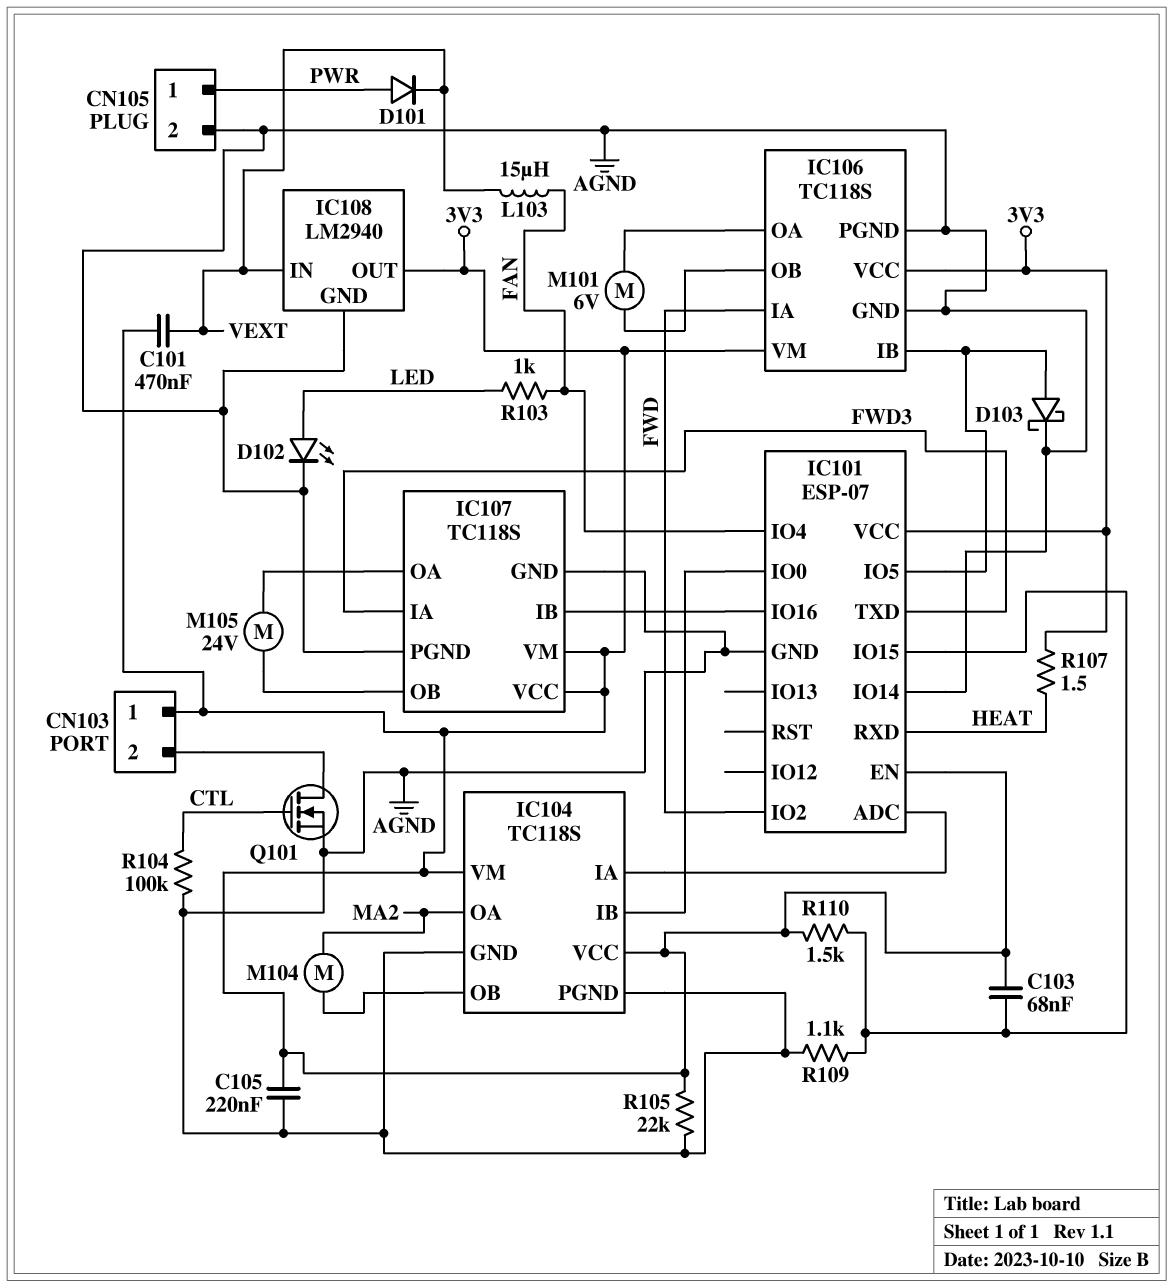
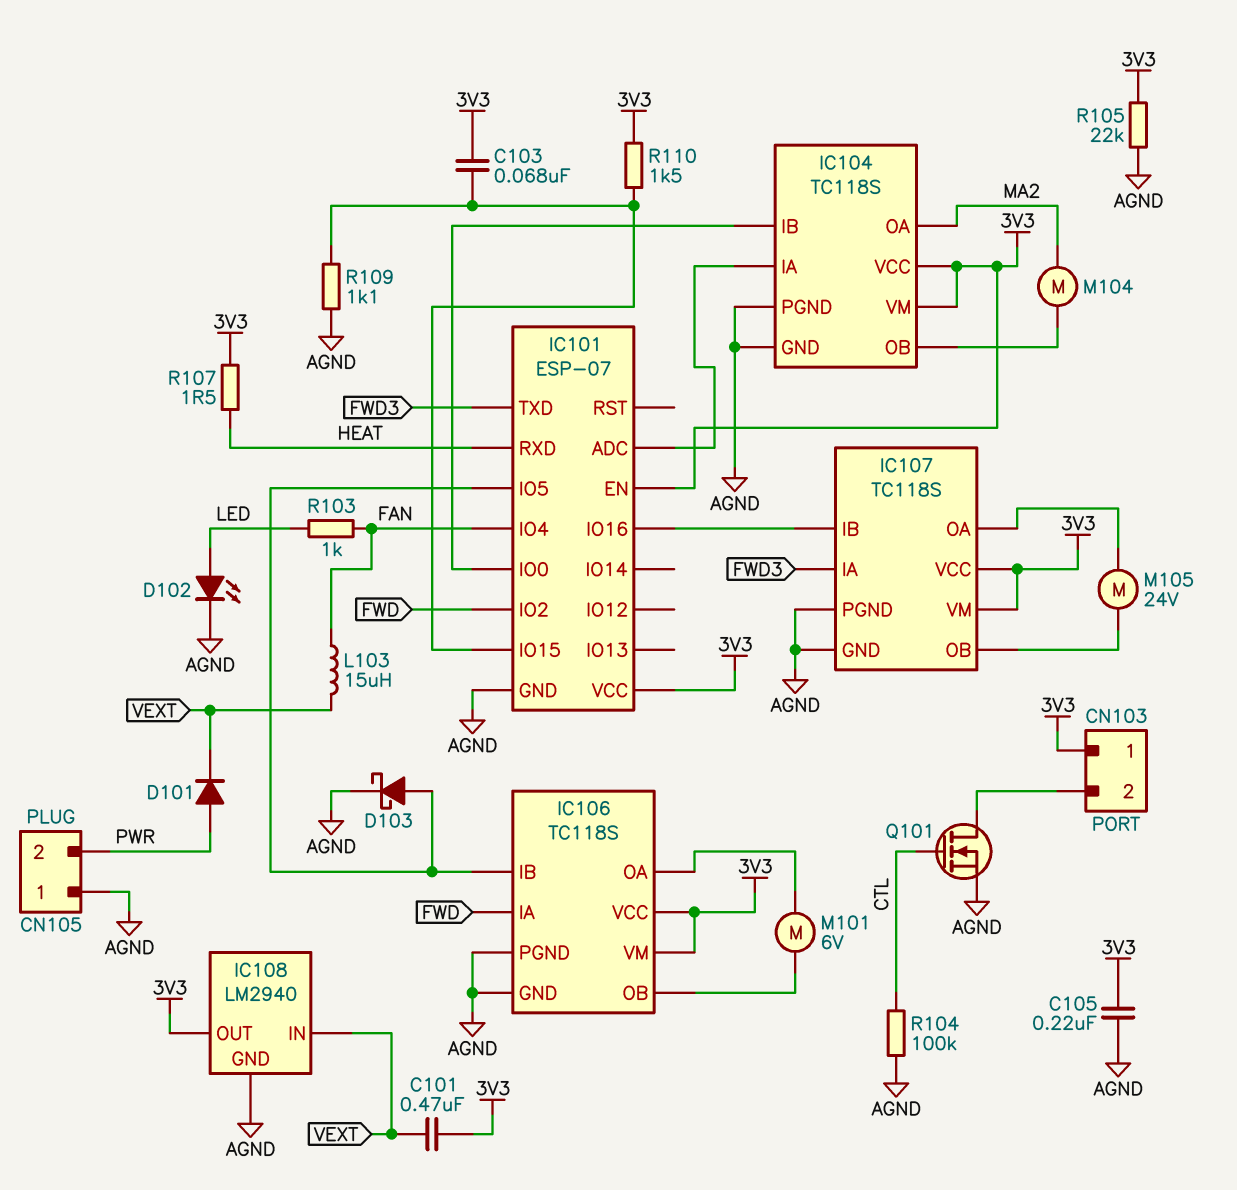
CN105 pin 1: PWR -> AGND
CN105 pin 2: AGND -> PWR
IC101 pin IO14: AGND -> none

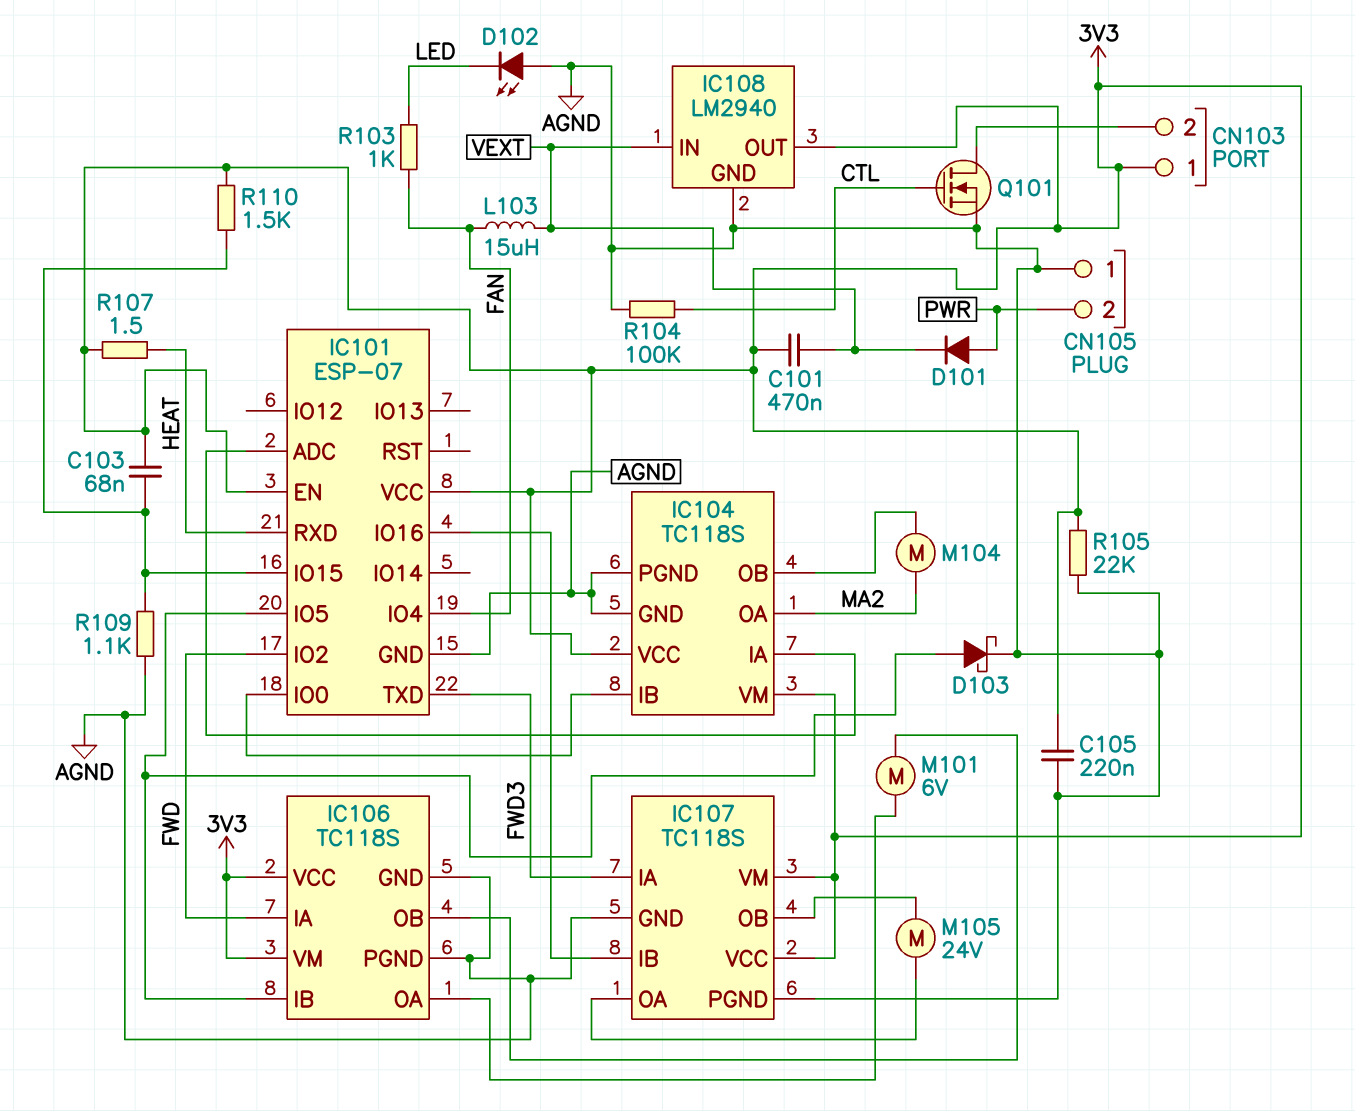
D102: LED (A LED, K AGND) -> LED (A AGND, K LED)

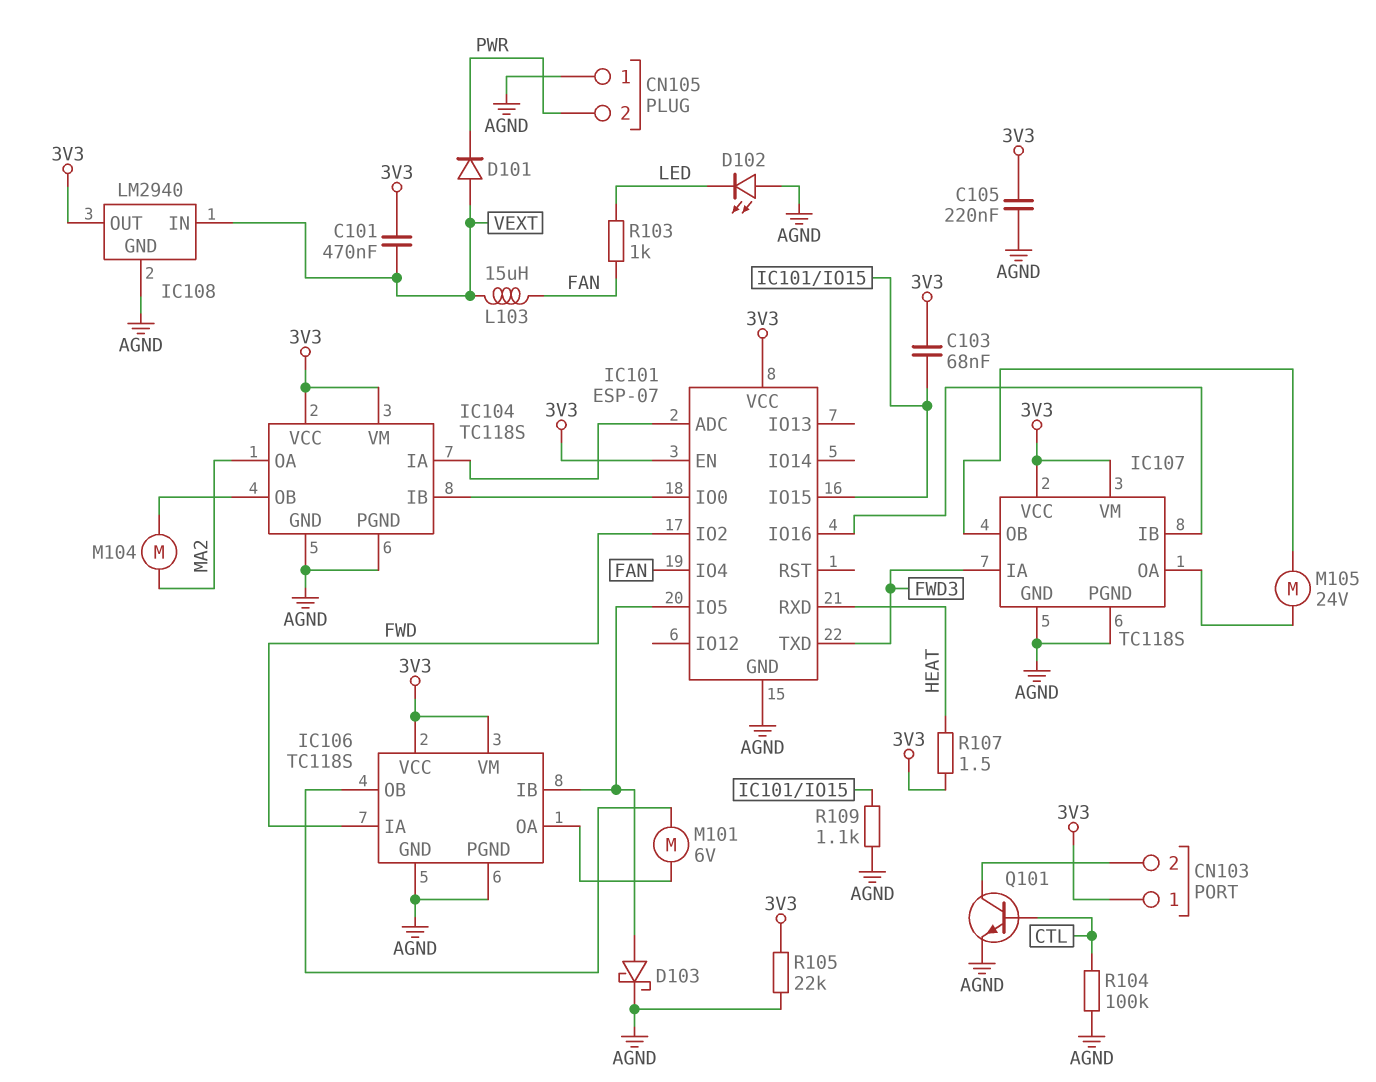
D101: diode (A PWR, K VEXT) -> diode (A VEXT, K PWR)
Q101: NMOS (G CTL, D CN103/2, S AGND) -> NPN (B CTL, C CN103/2, E AGND)
R110: 1.5k (3V3, IC101/IO15) -> none

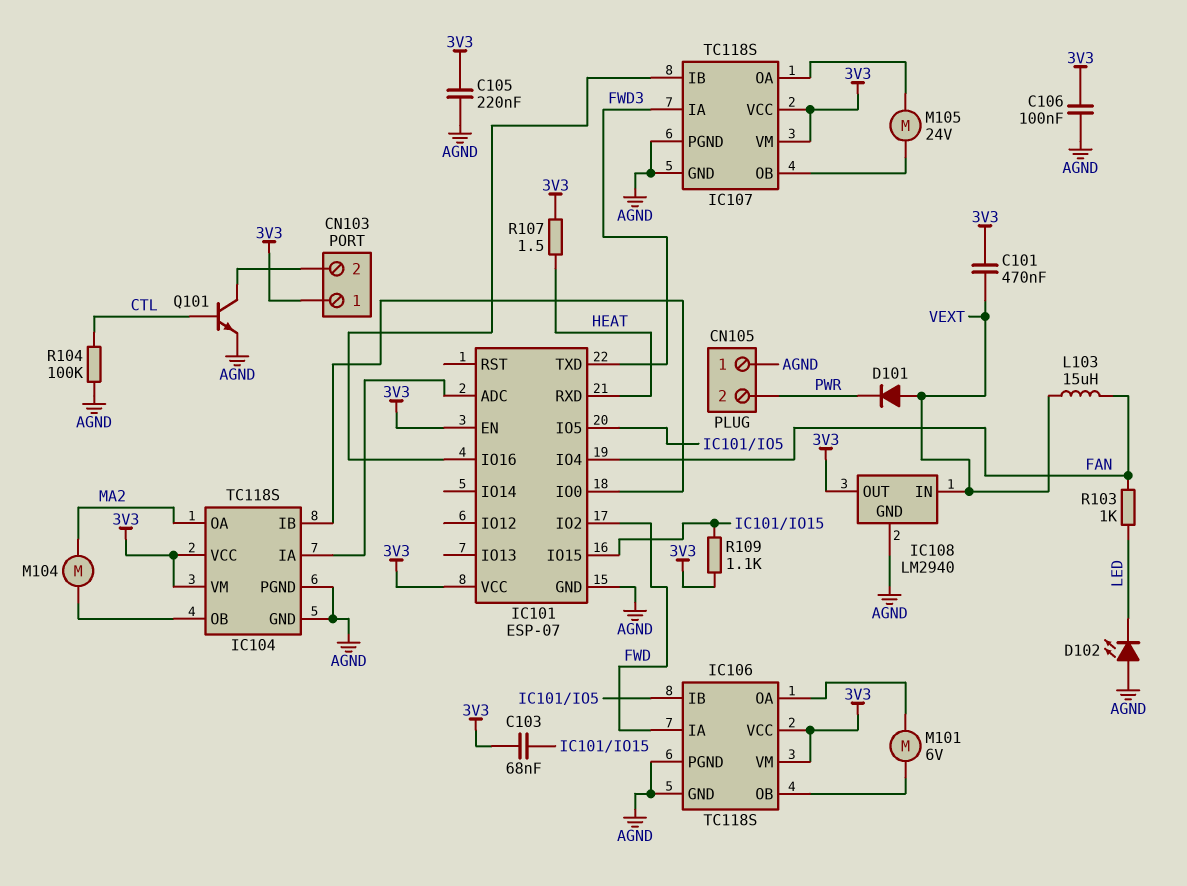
C106: none -> 100nF (3V3, AGND)
D103: schottky (A IC101/IO5, K AGND) -> none
R105: 22k (3V3, AGND) -> none
R109: 1.1k (AGND, IC101/IO15) -> 1.1k (3V3, IC101/IO15)

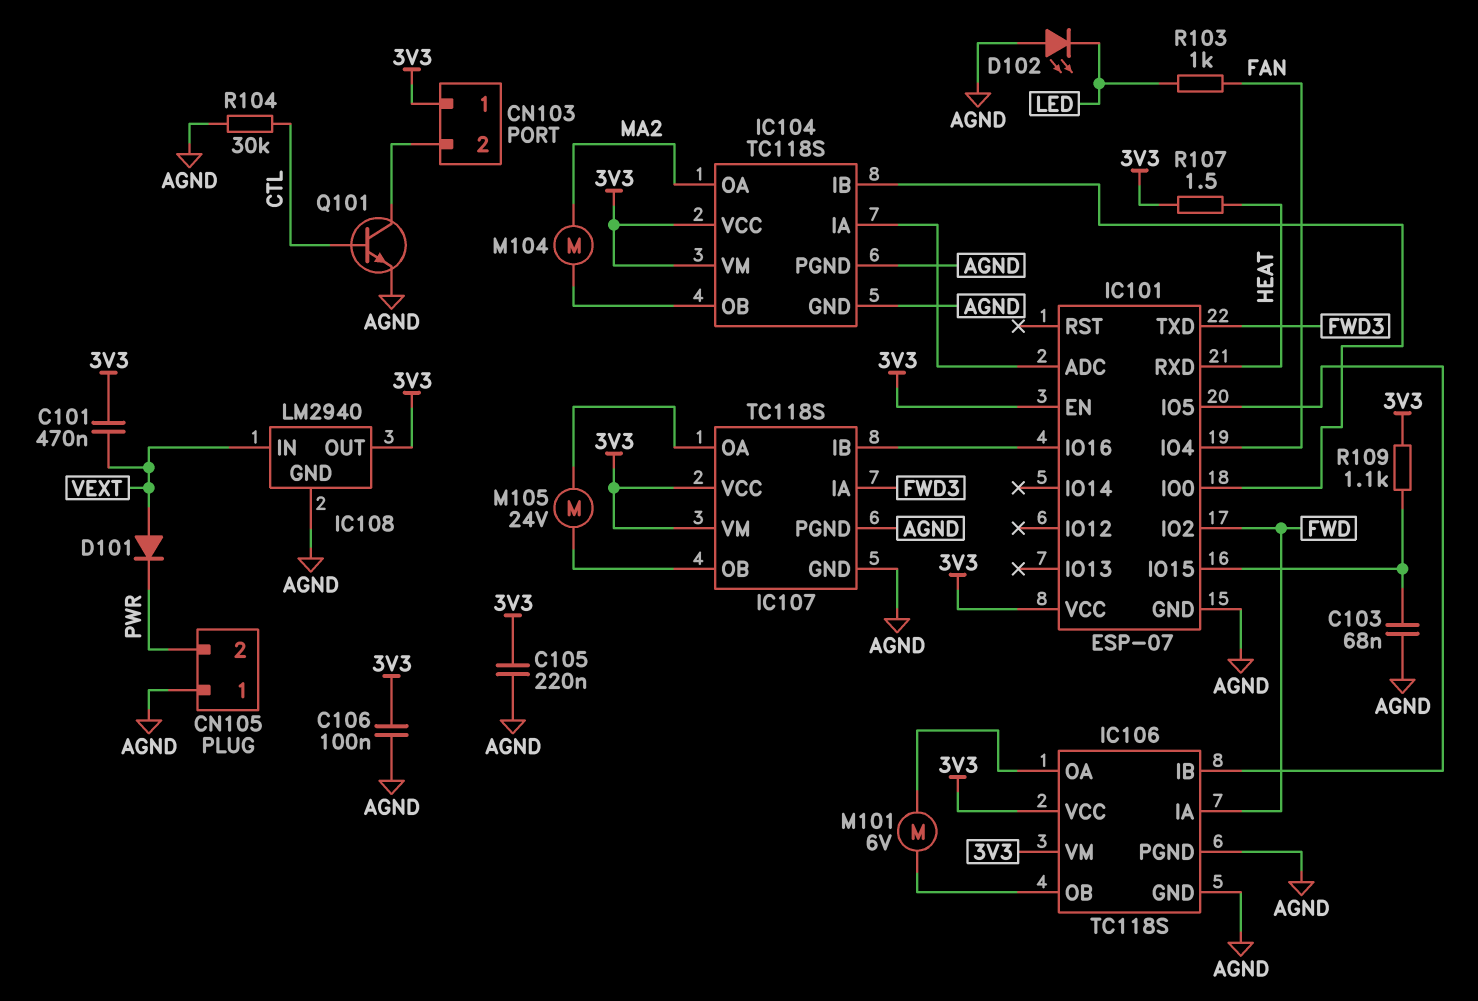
C103: 68nF (3V3, IC101/IO15) -> 68nF (AGND, IC101/IO15)
L103: 15uH (FAN, VEXT) -> none
R104: 100k (AGND, CTL) -> 30k (AGND, CTL)

